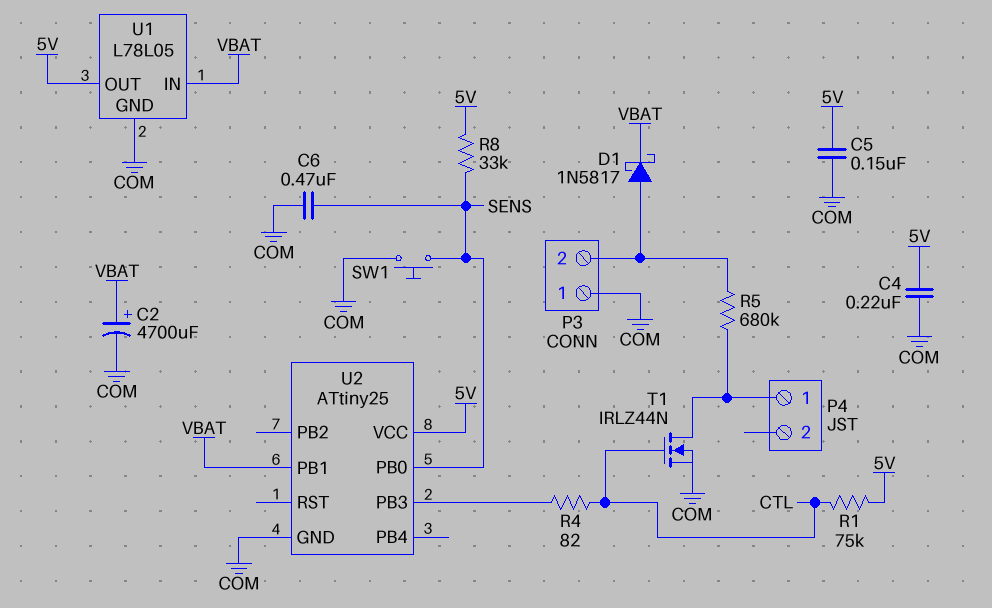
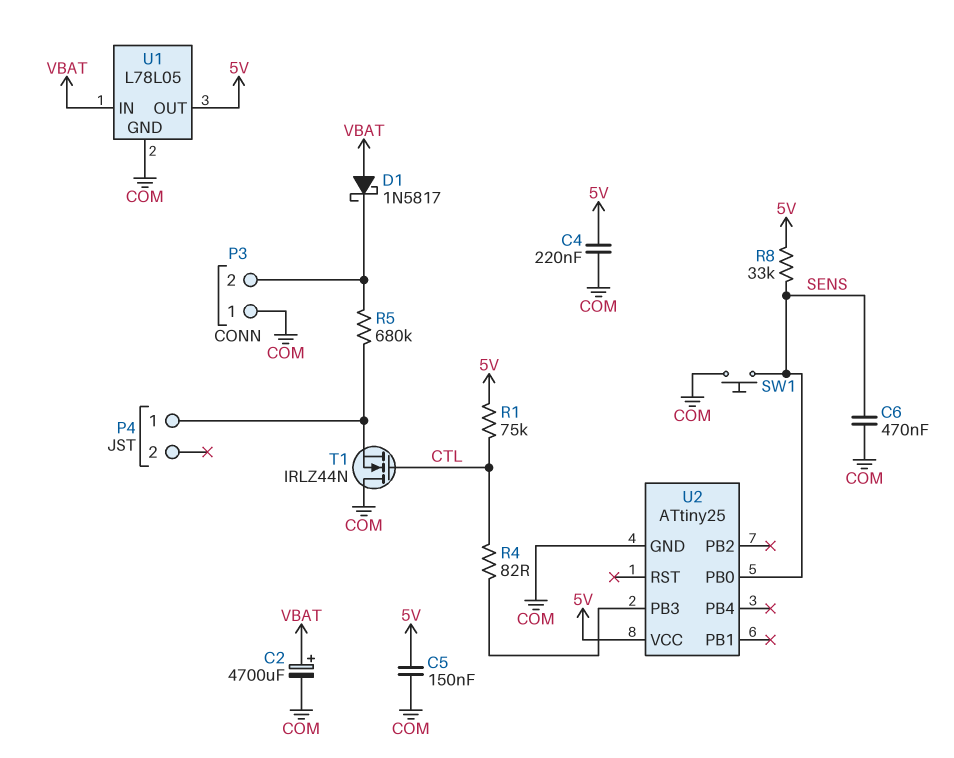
D1: schottky 1N5817 (A P3/2, K VBAT) -> schottky 1N5817 (A VBAT, K P3/2)
T1: NMOS IRLZ44N (G CTL, D P4/1, S COM) -> NMOS IRLZ44N (G CTL, D COM, S P4/1)
U2 pin PB1: VBAT -> none

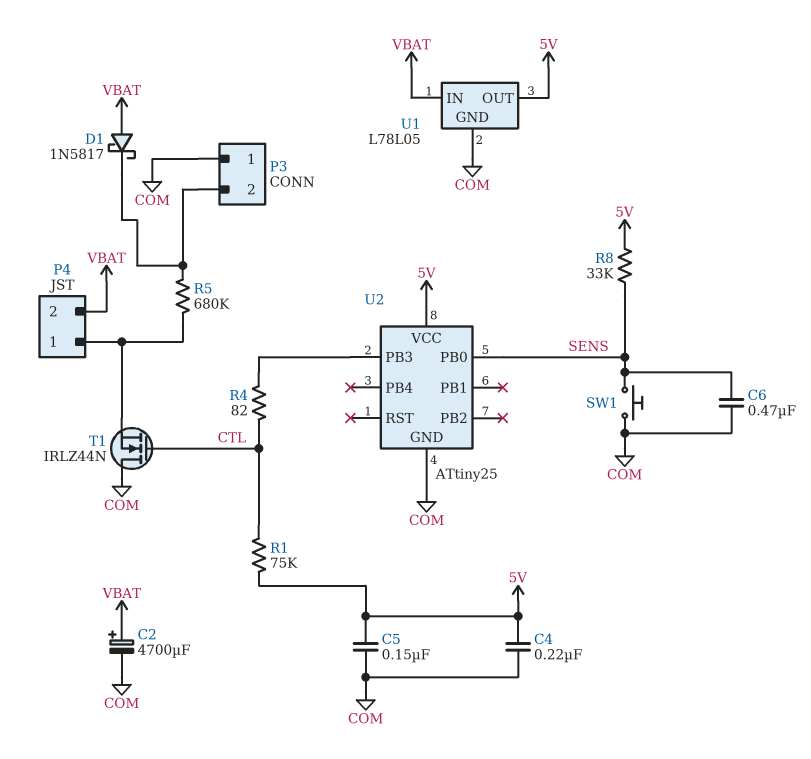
P4 pin 2: none -> VBAT

